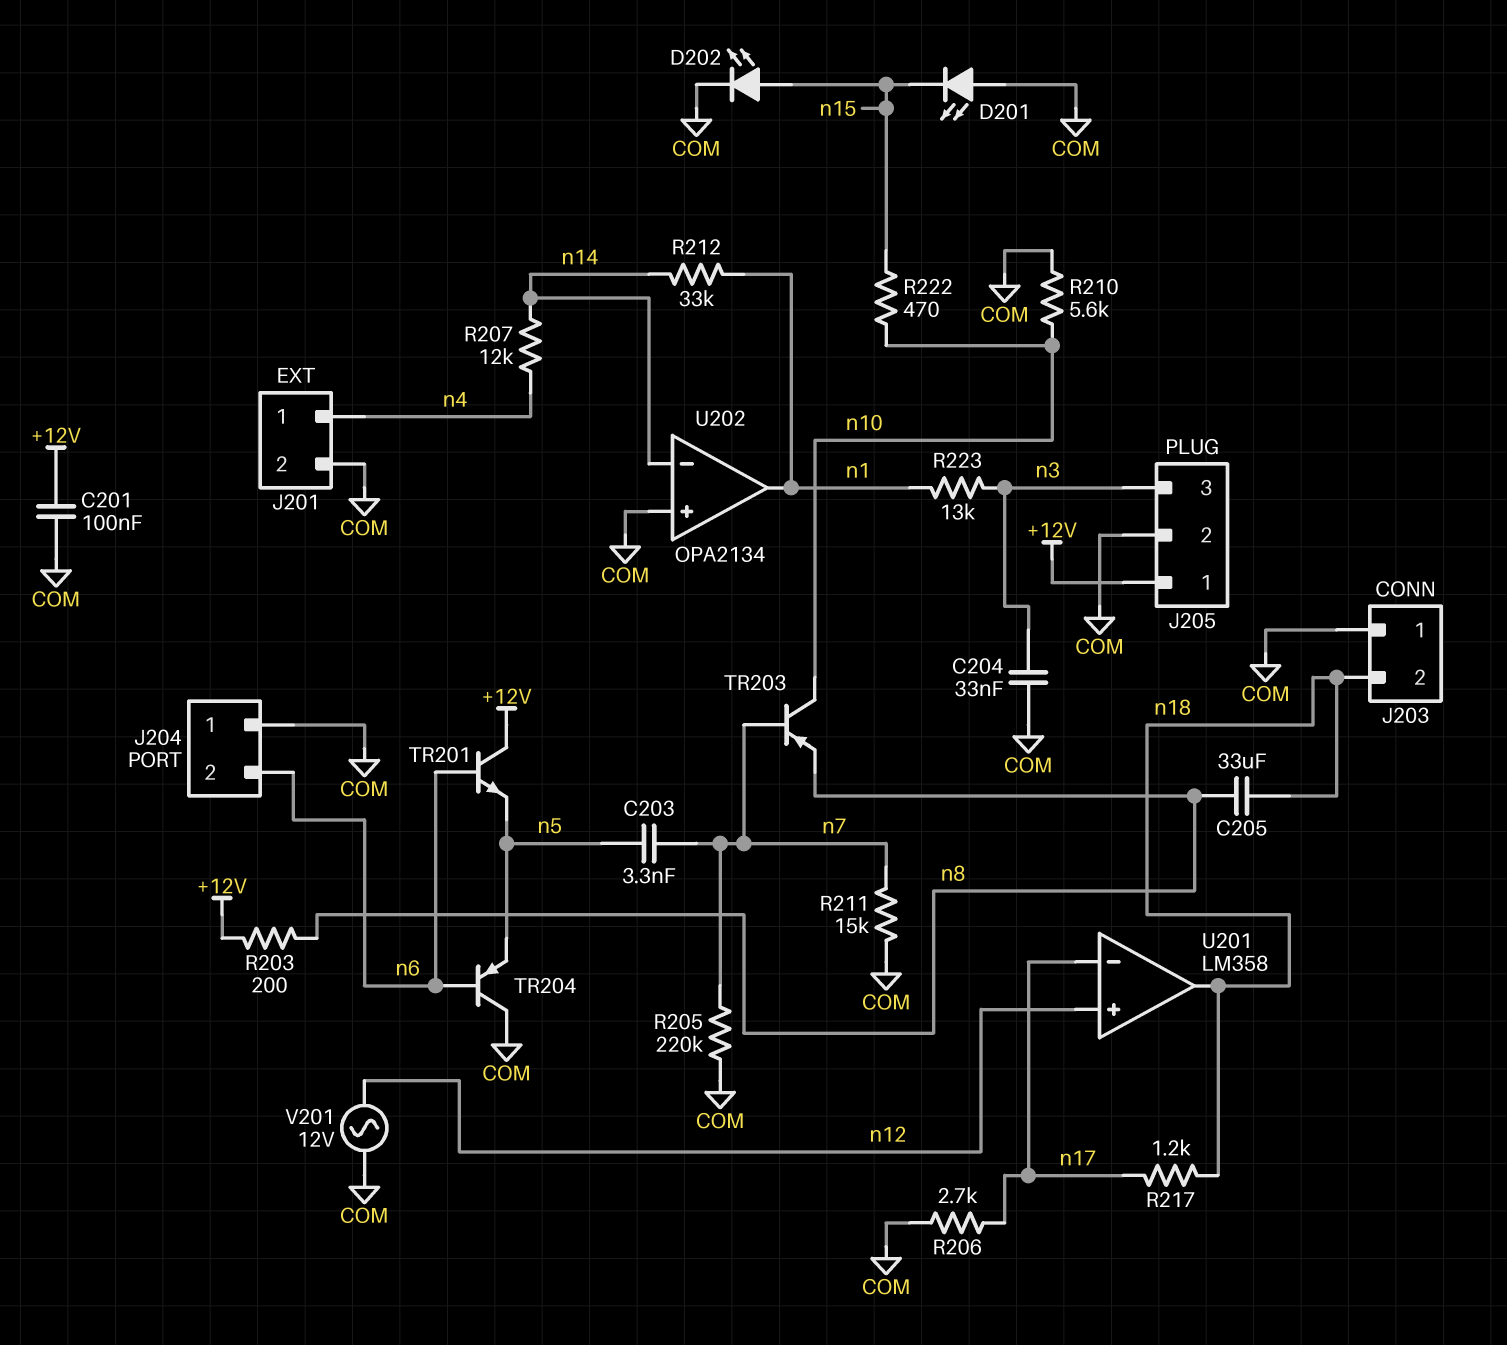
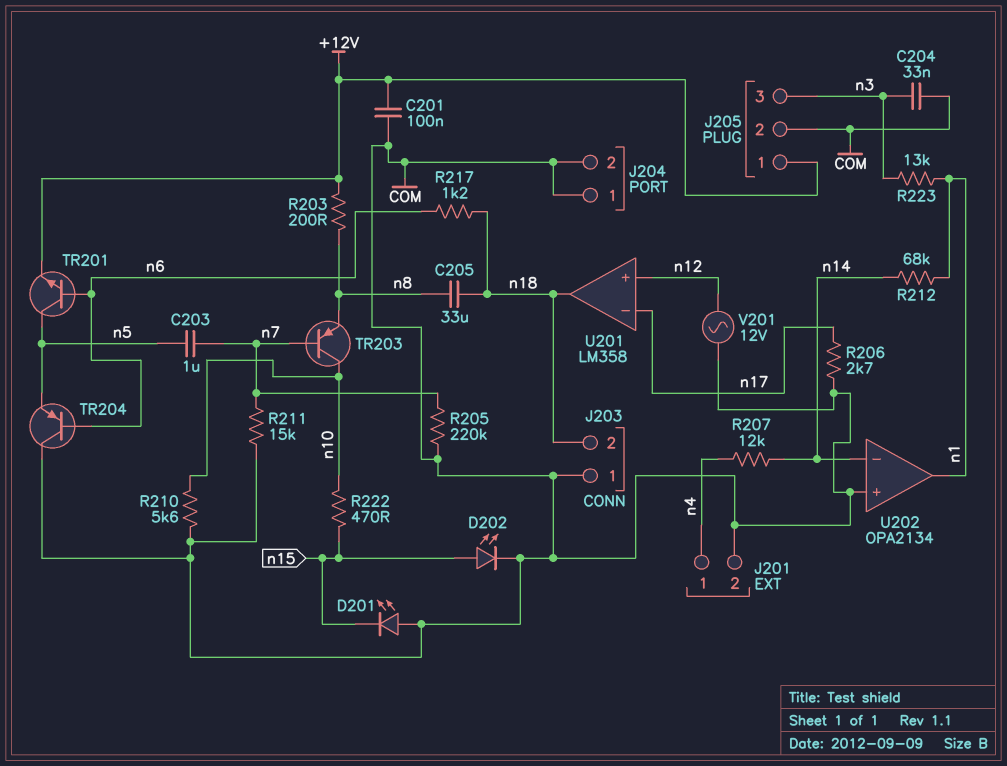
C203: 3.3nF (n5, n7) -> 1uF (n5, n7)
J204 pin 2: n6 -> COM
R212: 33k (n1, n14) -> 68k (n1, n14)
R217: 1.2k (n17, n18) -> 1.2k (n6, n18)
TR201: NPN (B n6, C +12V, E n5) -> NPN (B n6, C n5, E +12V)

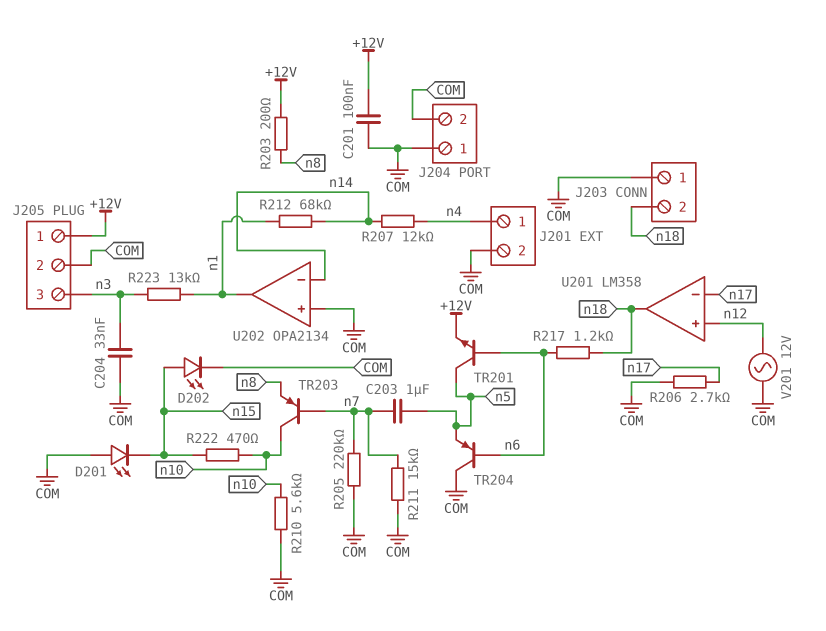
C205: 33uF (n8, n18) -> none

